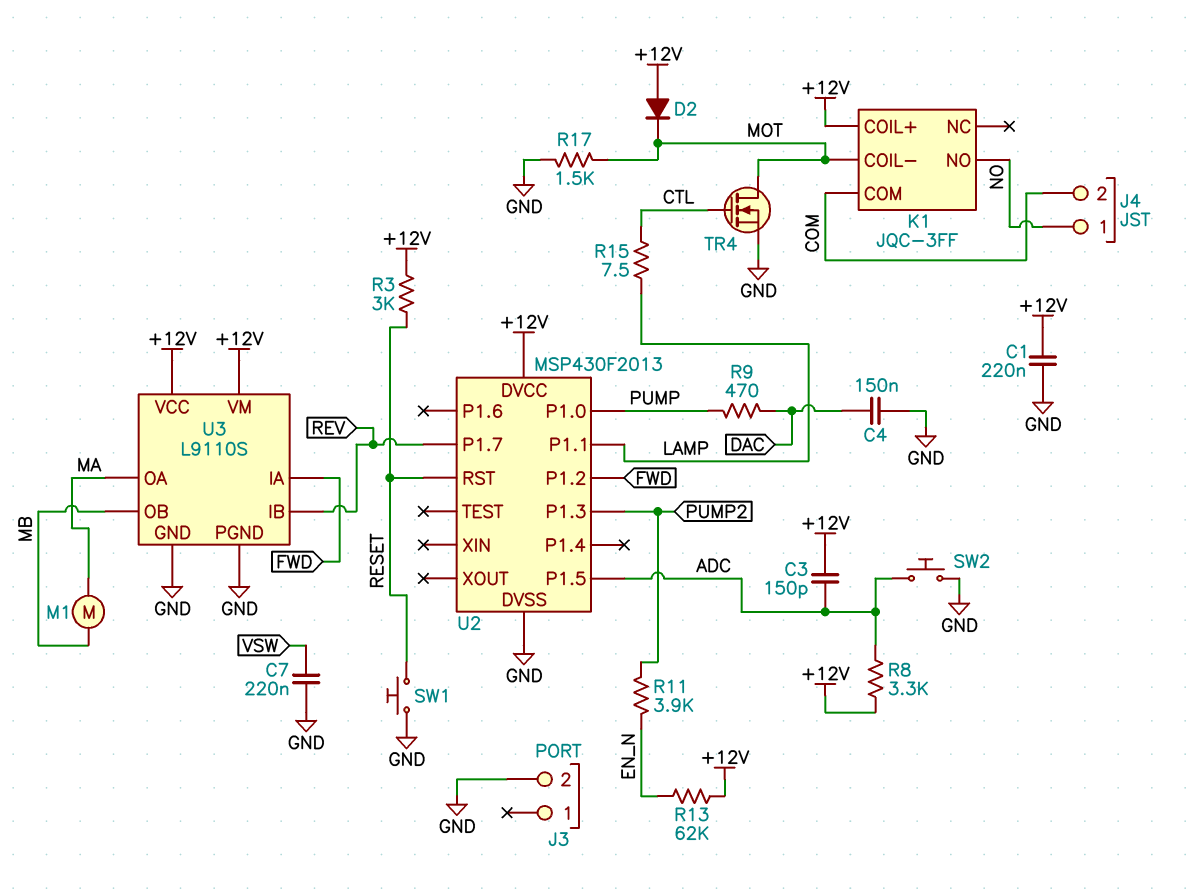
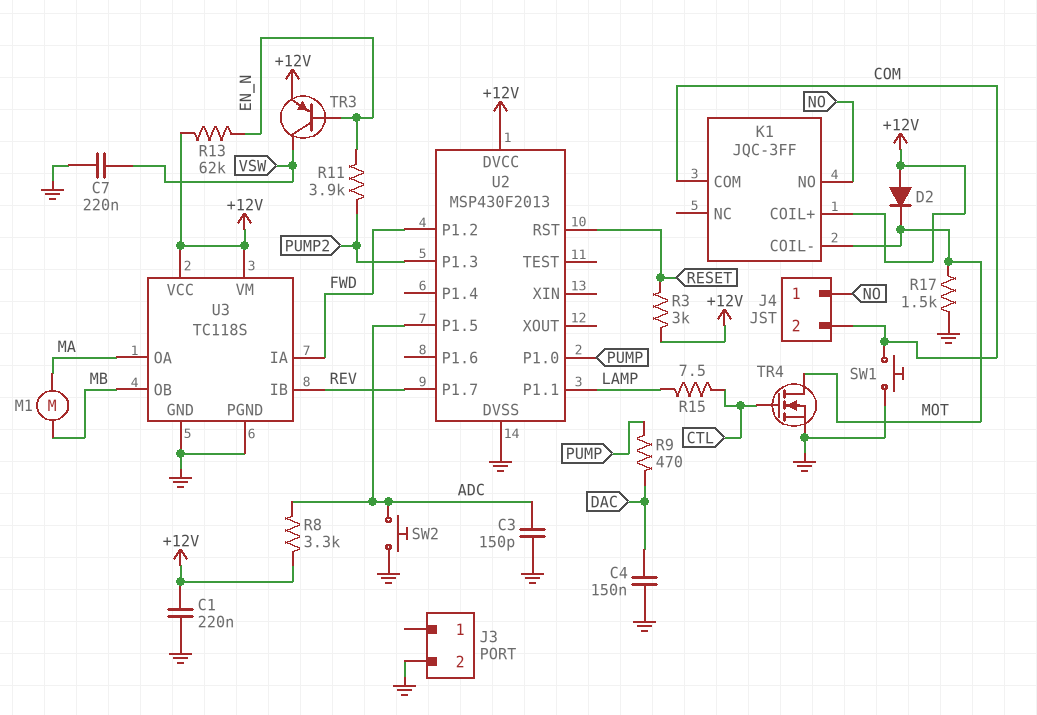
C3: 150pF (+12V, ADC) -> 150pF (ADC, GND)
SW1: button (GND, RESET) -> button (COM, GND)
TR3: none -> PNP (B EN_N, C VSW, E +12V)
U3: L9110S -> TC118S

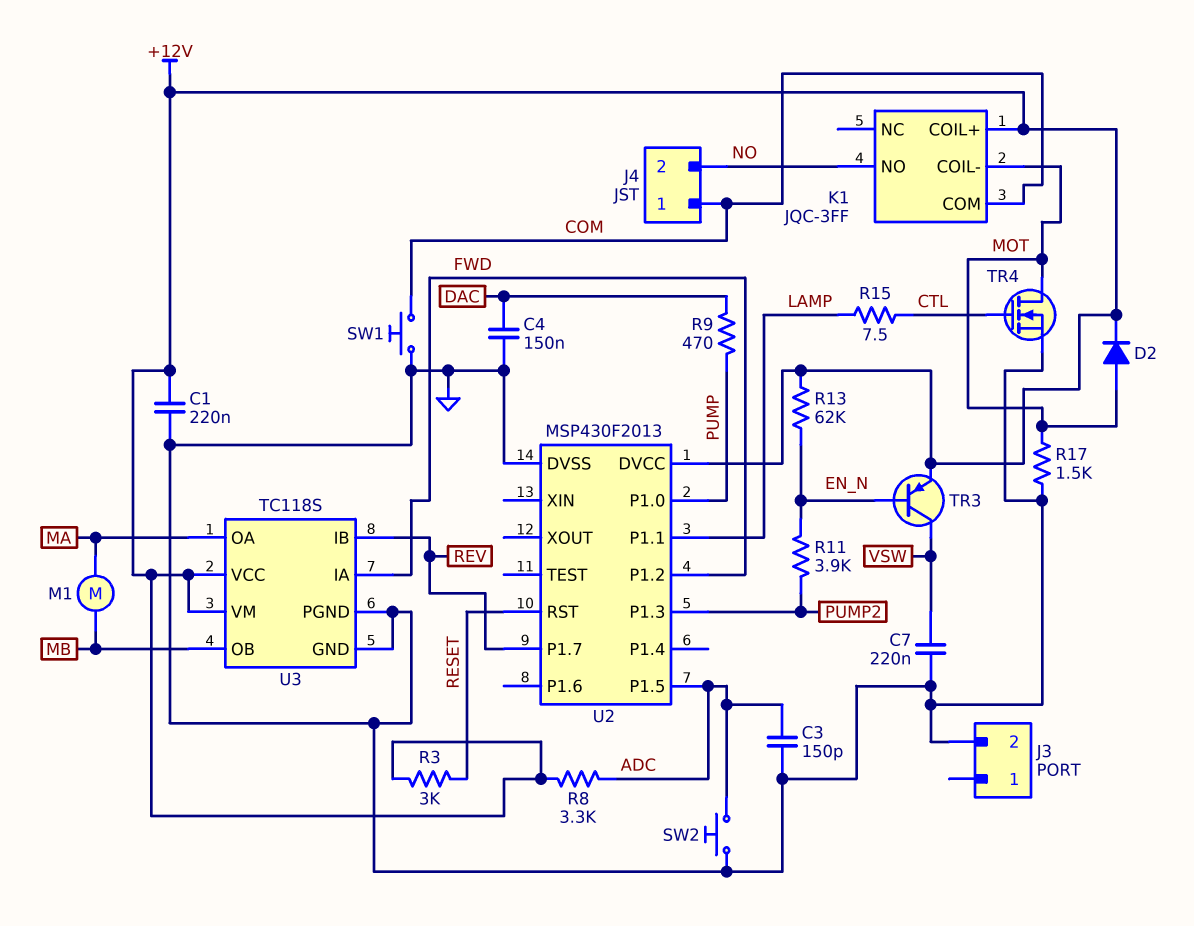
D2: diode (A +12V, K MOT) -> diode (A MOT, K +12V)
J4 pin 1: NO -> COM
J4 pin 2: COM -> NO

